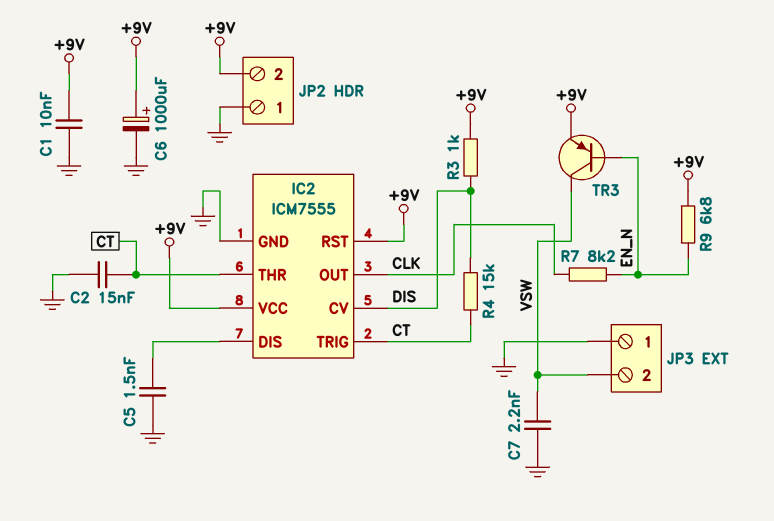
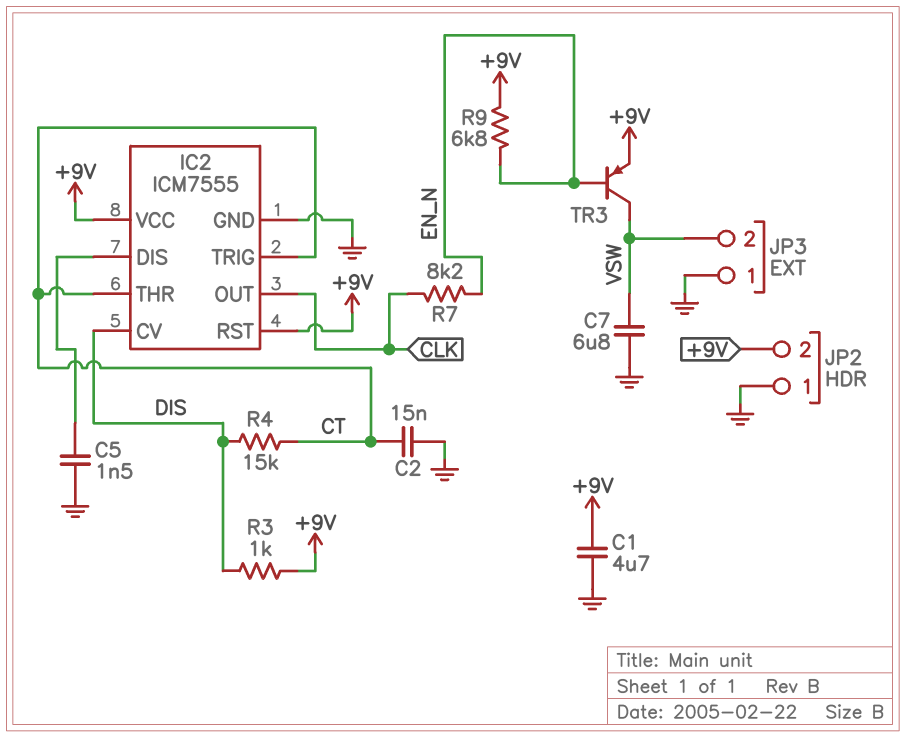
C1: 10nF (+9V, GND) -> 4.7uF (+9V, GND)
C6: 1000uF (plus +9V, minus GND) -> none
C7: 2.2nF (GND, VSW) -> 6.8uF (GND, VSW)

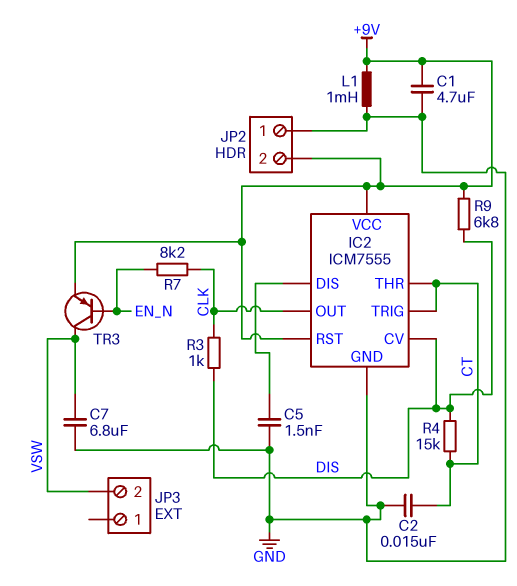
JP3 pin 1: GND -> none
L1: none -> 1mH (+9V, GND)
R3: 1k (+9V, DIS) -> 1k (CLK, DIS)
R9: 6.8k (+9V, EN_N) -> 6.8k (+9V, DIS)

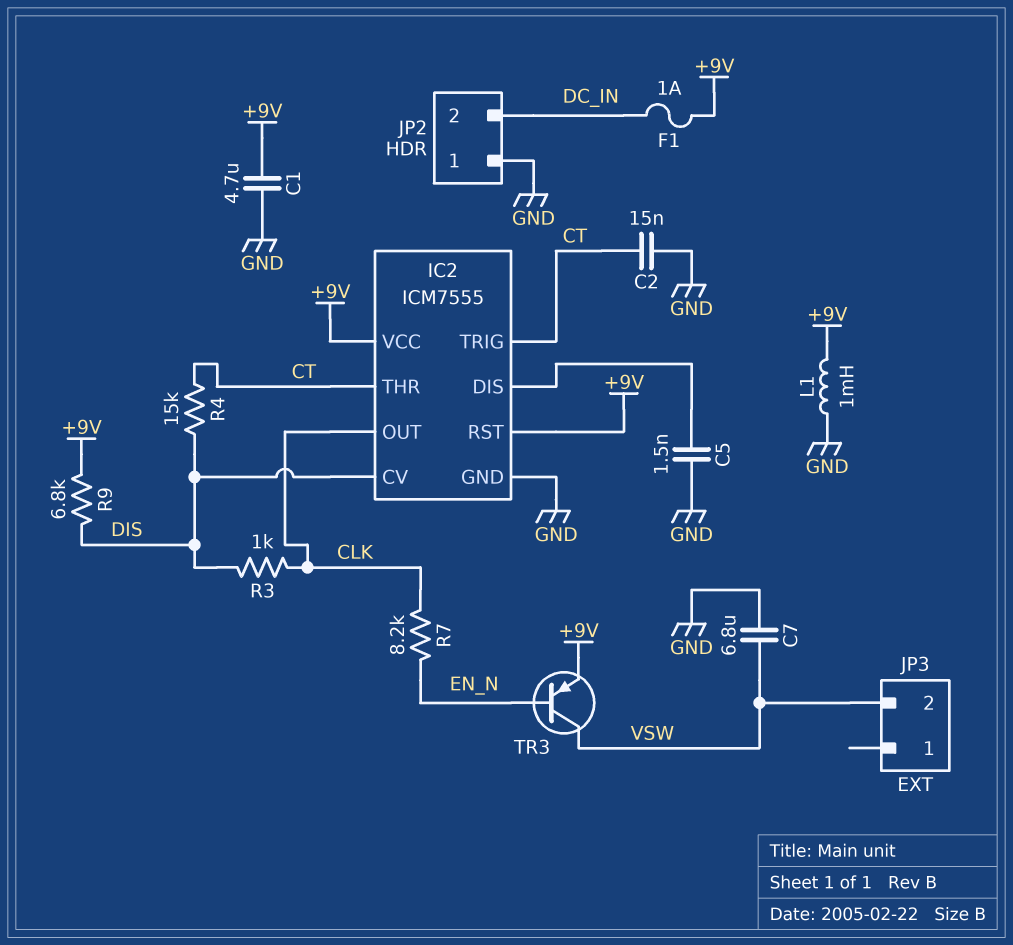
F1: none -> 1A (+9V, DC_IN)
JP2 pin 2: +9V -> DC_IN

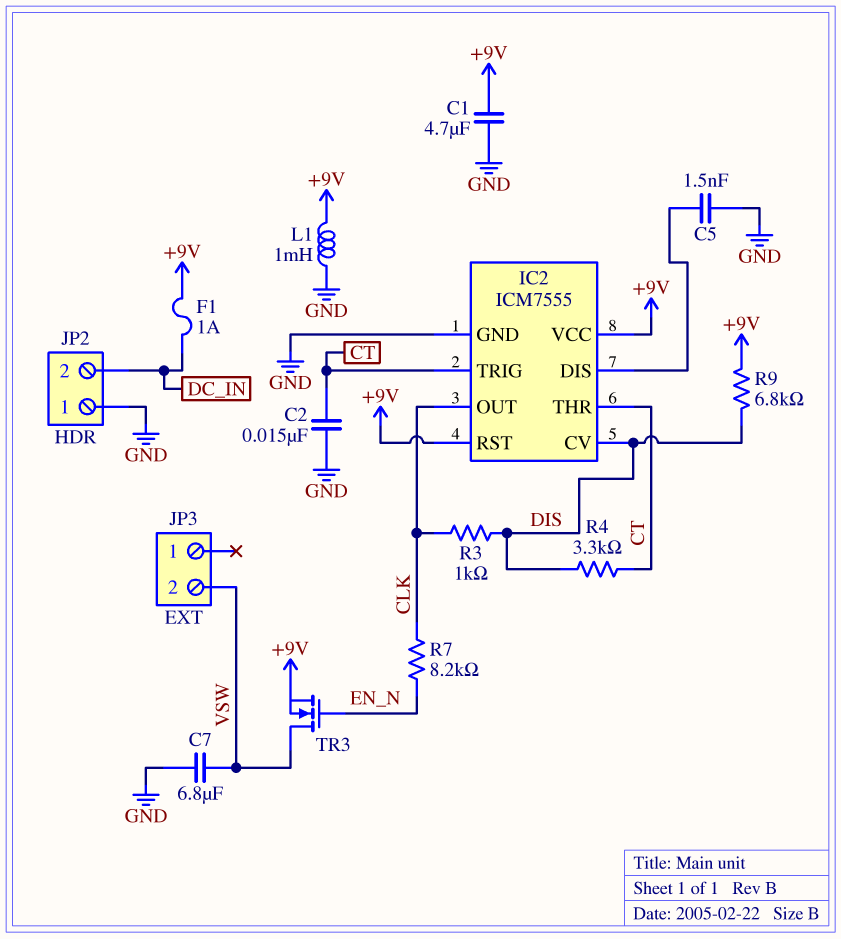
R4: 15k (CT, DIS) -> 3.3k (CT, DIS)
TR3: PNP (B EN_N, C VSW, E +9V) -> NMOS (G EN_N, D VSW, S +9V)

